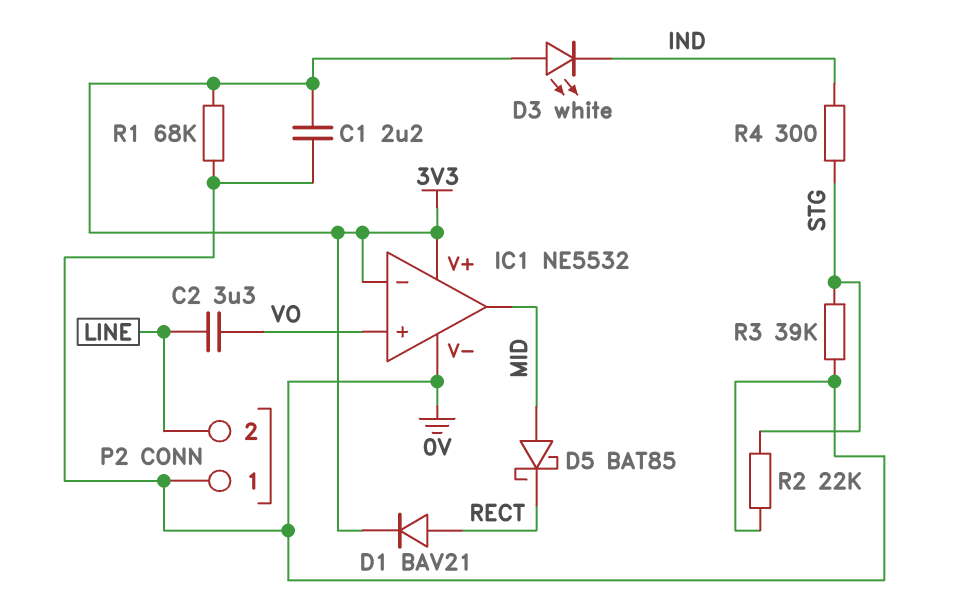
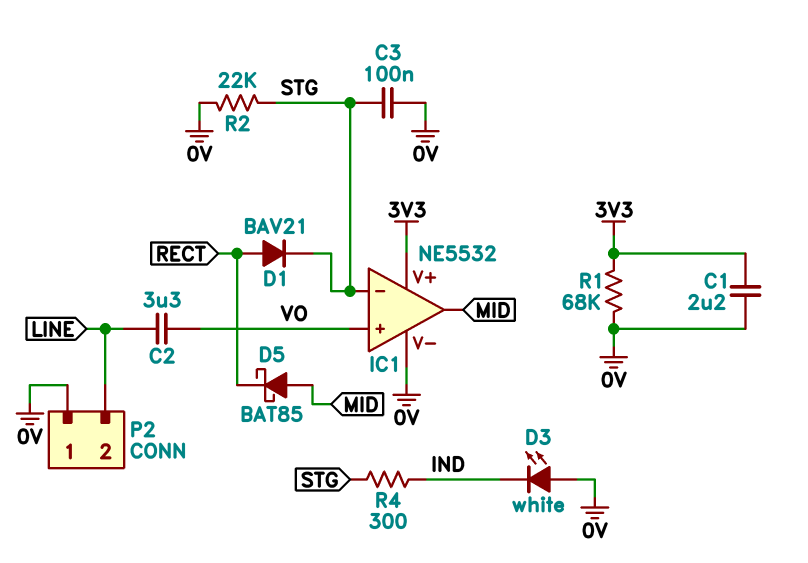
C3: none -> 100nF (0V, STG)
D1: diode BAV21 (A RECT, K 3V3) -> diode BAV21 (A RECT, K STG)
D3: LED white (A 3V3, K IND) -> LED white (A 0V, K IND)
IC1 pin in-: 3V3 -> STG
R3: 39k (0V, STG) -> none

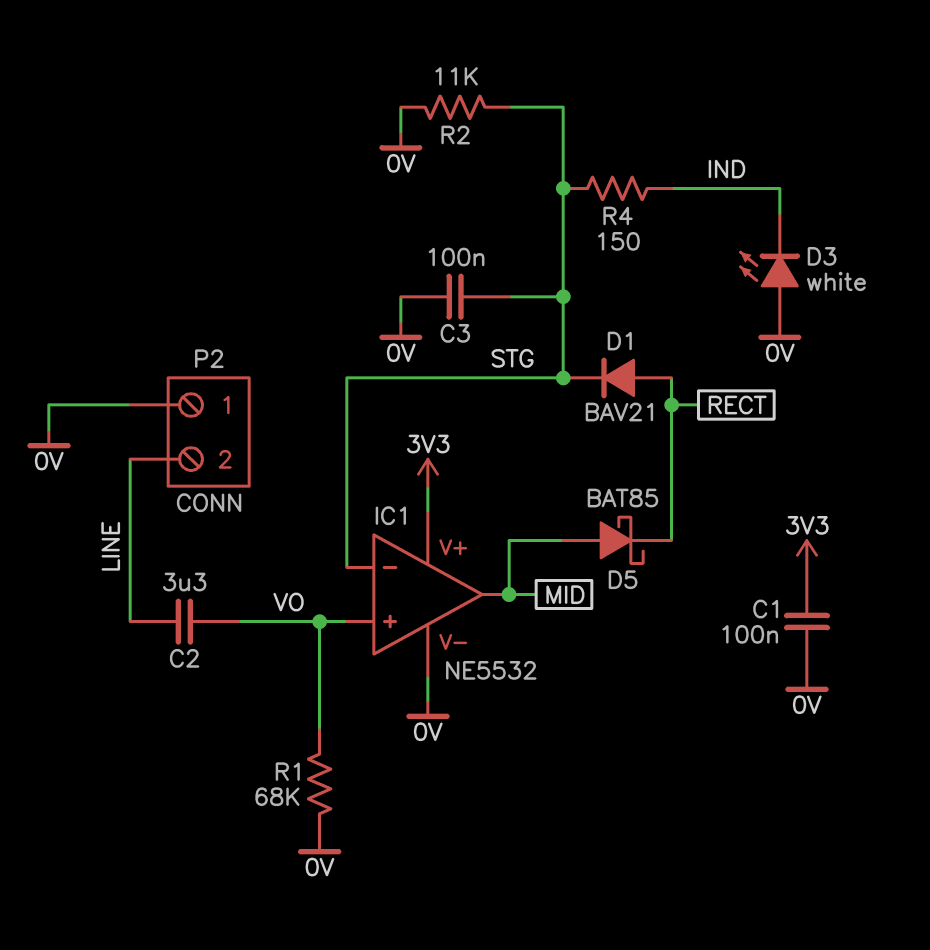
C1: 2.2uF (0V, 3V3) -> 100nF (0V, 3V3)
R1: 68k (0V, 3V3) -> 68k (0V, VO)
R2: 22k (0V, STG) -> 11k (0V, STG)
R4: 300 (IND, STG) -> 150 (IND, STG)

